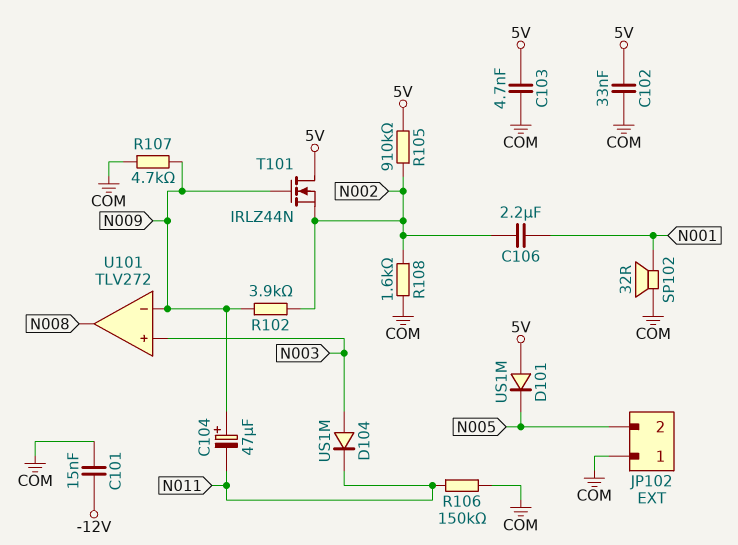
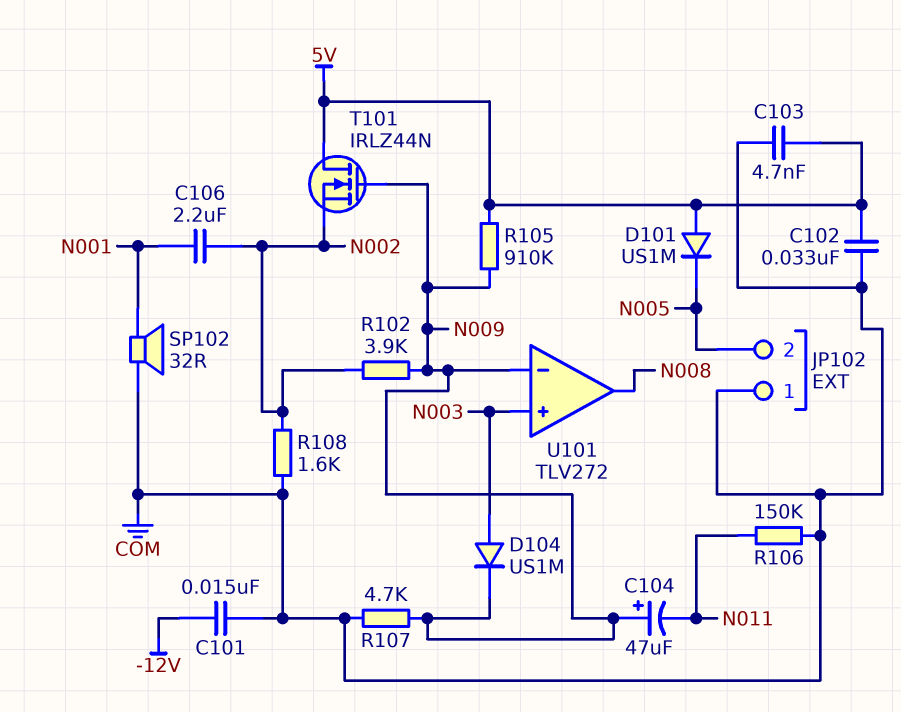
D104: diode US1M (A N003, K N011) -> diode US1M (A N003, K N009)
R105: 910k (5V, N002) -> 910k (5V, N009)

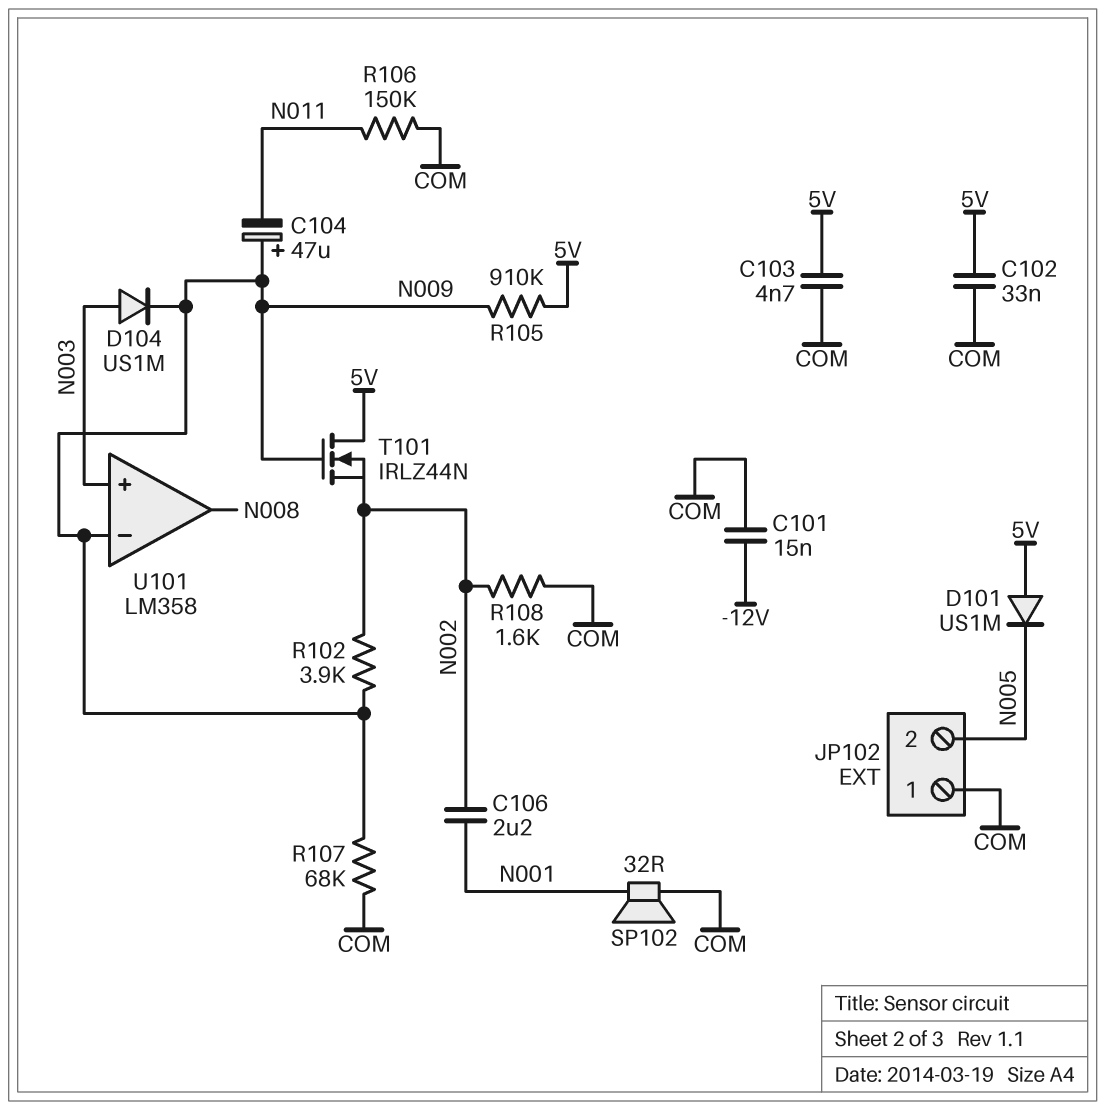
R107: 4.7k (COM, N009) -> 68k (COM, N009)
U101: TLV272 -> LM358

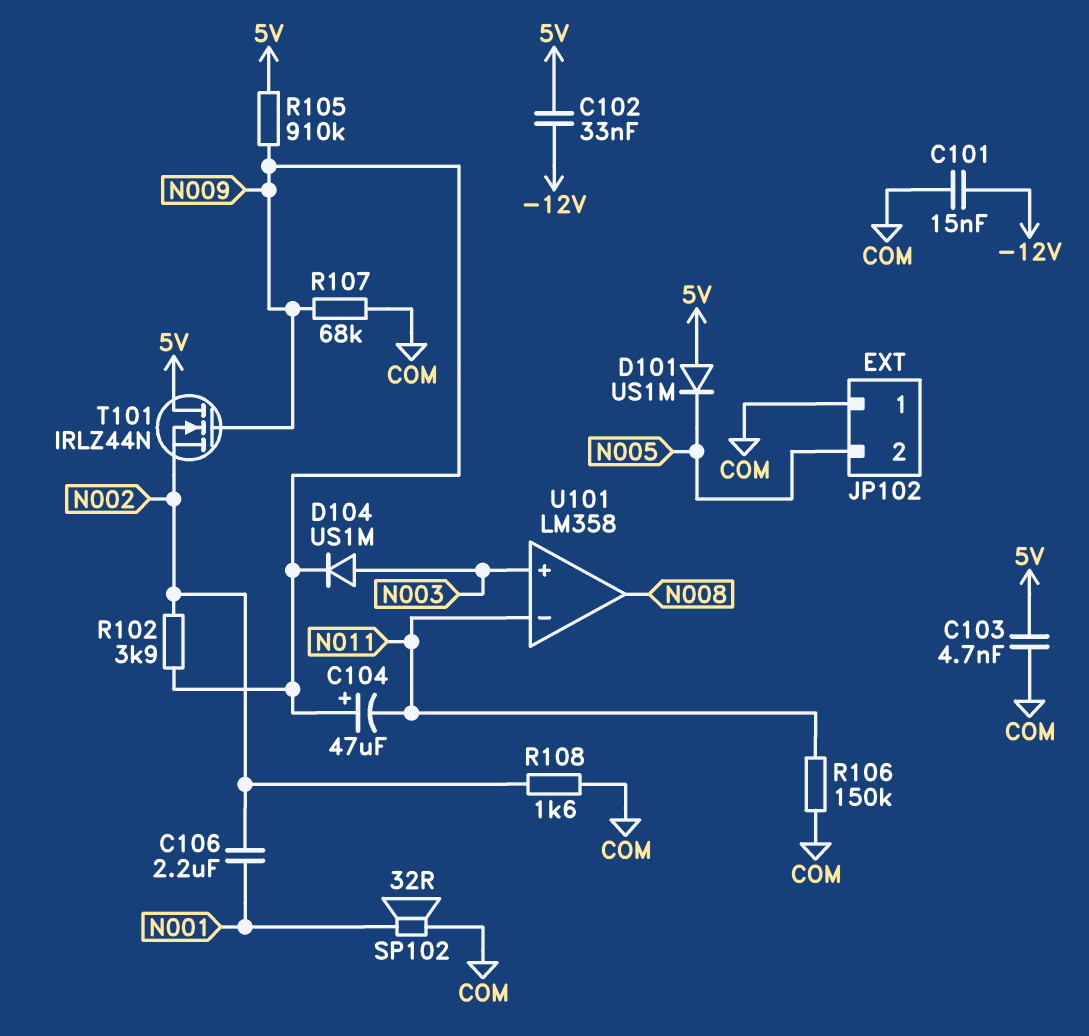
C102: 33nF (5V, COM) -> 33nF (-12V, 5V)
U101 pin in-: N009 -> N011

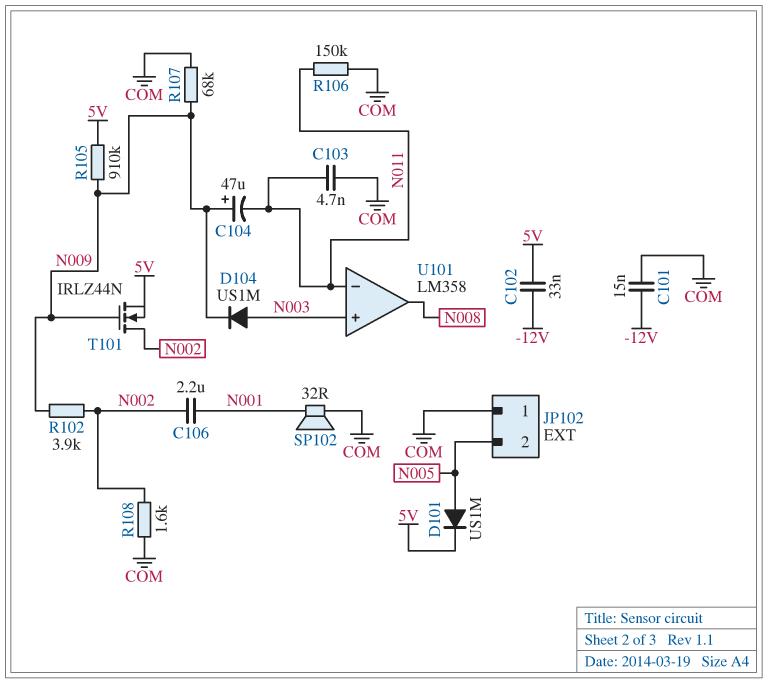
C103: 4.7nF (5V, COM) -> 4.7nF (COM, N011)
D101: diode US1M (A 5V, K N005) -> diode US1M (A N005, K 5V)
T101: NMOS IRLZ44N (G N009, D 5V, S N002) -> NMOS IRLZ44N (G N009, D N002, S 5V)

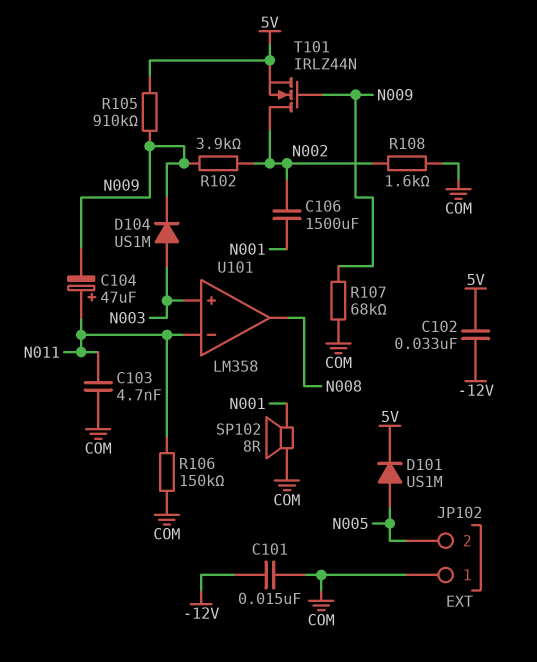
C104: 47uF (plus N009, minus N011) -> 47uF (plus N011, minus N009)
C106: 2.2uF (N001, N002) -> 1500uF (N001, N002)
SP102: speaker 32R (COM, N001) -> speaker 8R (COM, N001)

